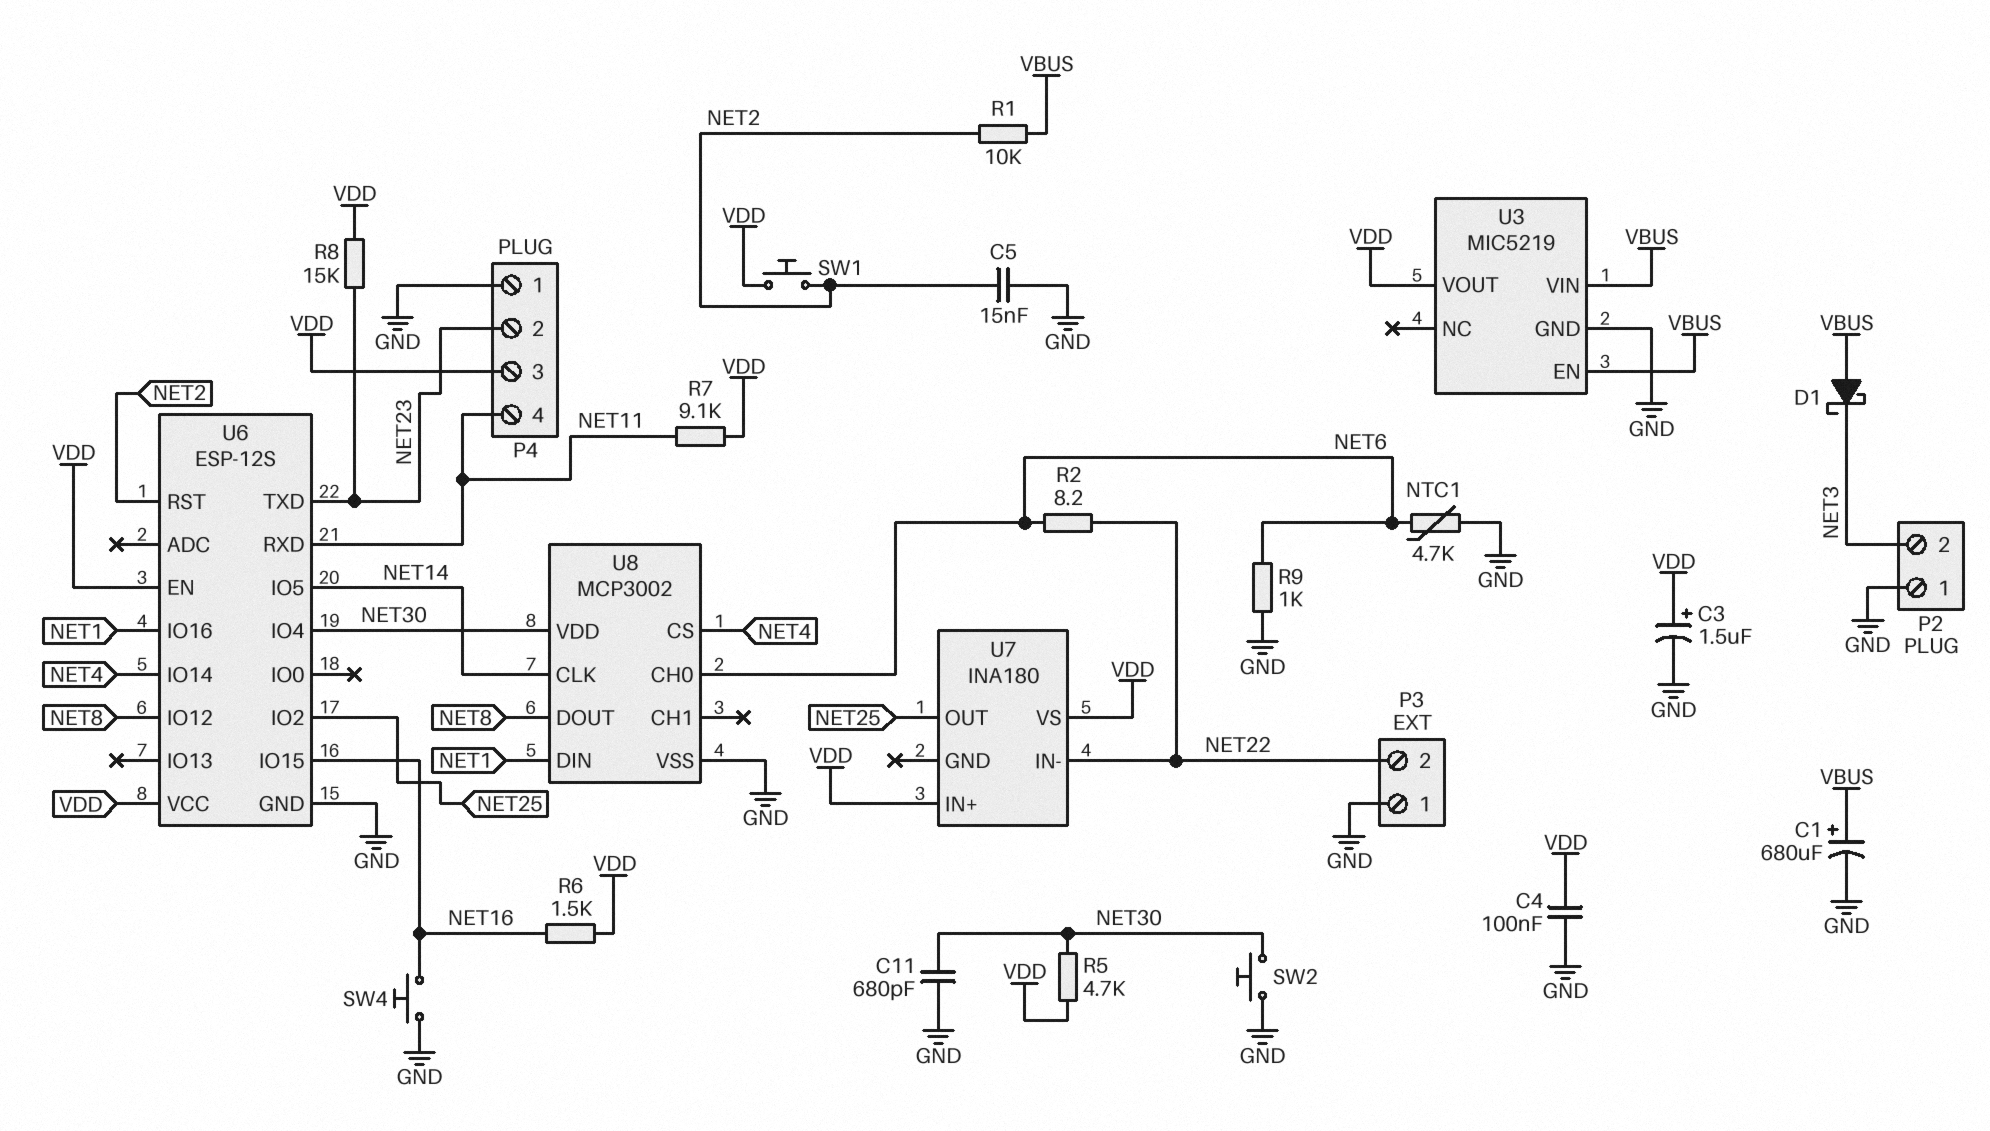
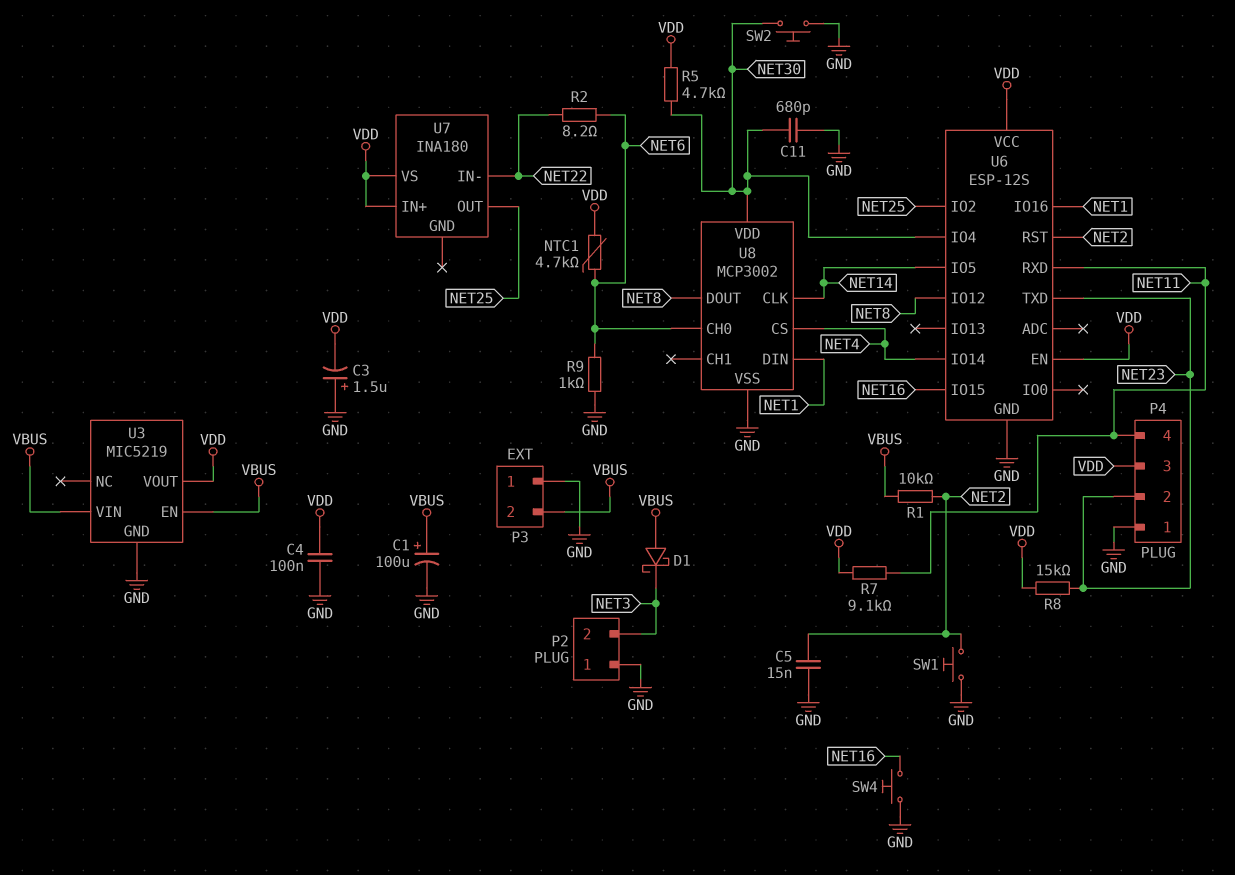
C1: 680uF (plus VBUS, minus GND) -> 100uF (plus VBUS, minus GND)
C3: 1.5uF (plus VDD, minus GND) -> 1.5uF (plus GND, minus VDD)
NTC1: 4.7k (GND, NET6) -> 4.7k (NET6, VDD)
P3 pin 2: NET22 -> VBUS
R6: 1.5k (NET16, VDD) -> none
SW1: button (NET2, VDD) -> button (GND, NET2)

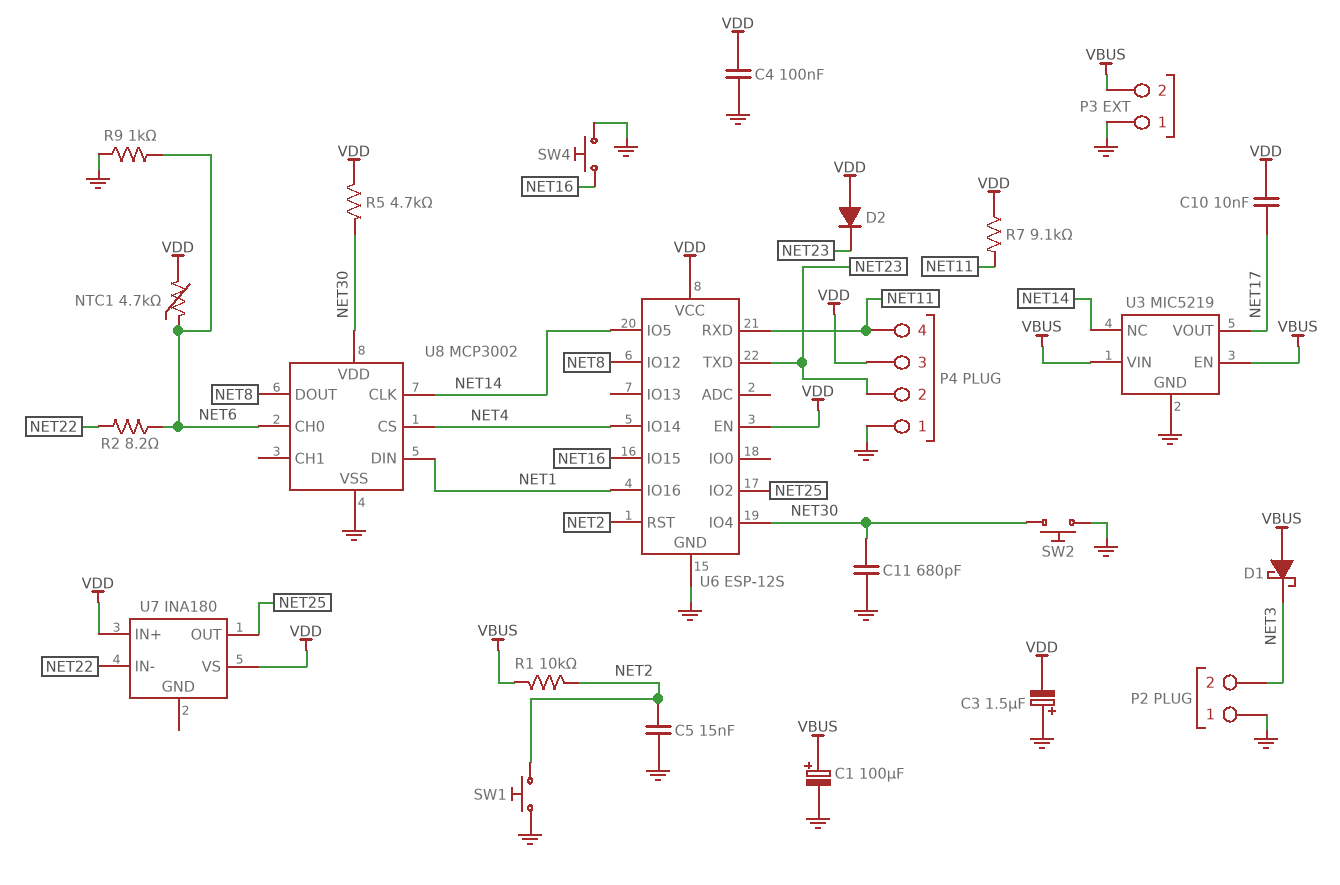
C10: none -> 10nF (NET17, VDD)
D2: none -> diode (A VDD, K NET23)
R8: 15k (NET23, VDD) -> none
U3 pin NC: none -> NET14
U3 pin VOUT: VDD -> NET17

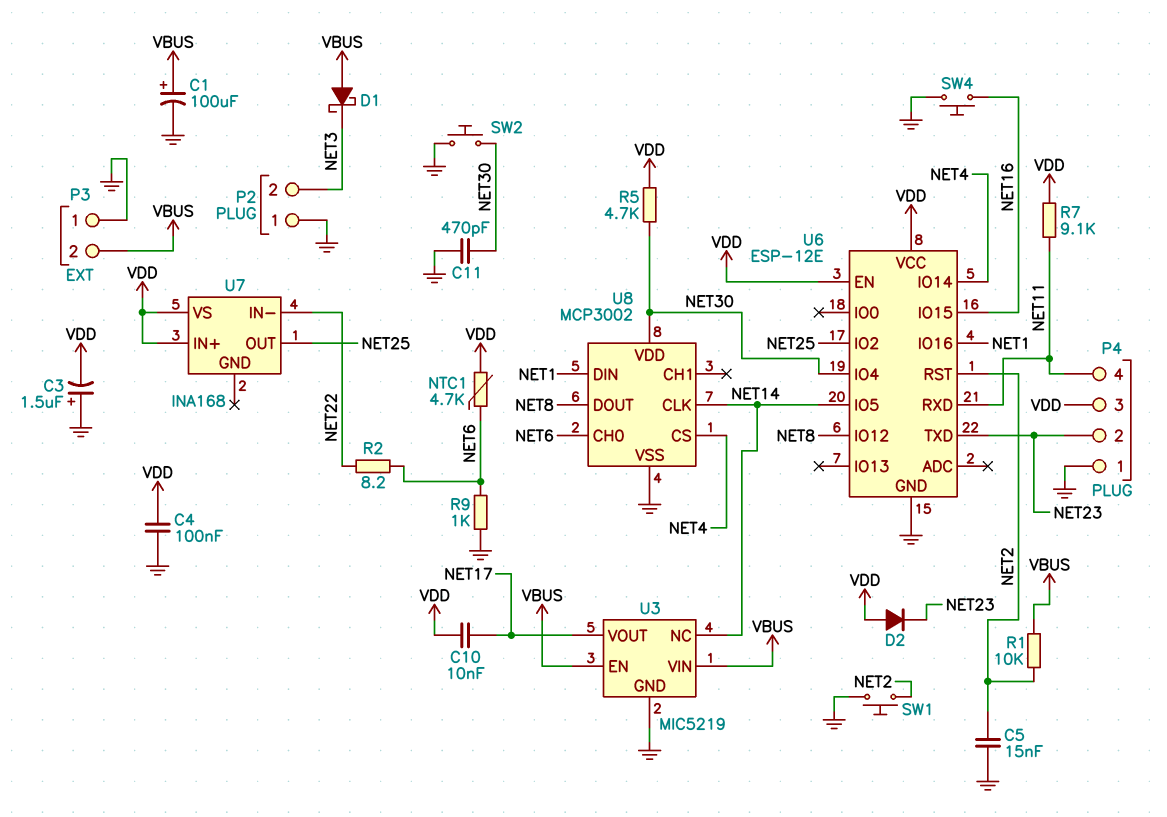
C11: 680pF (GND, NET30) -> 470pF (GND, NET30)
U6: ESP-12S -> ESP-12E
U7: INA180 -> INA168

